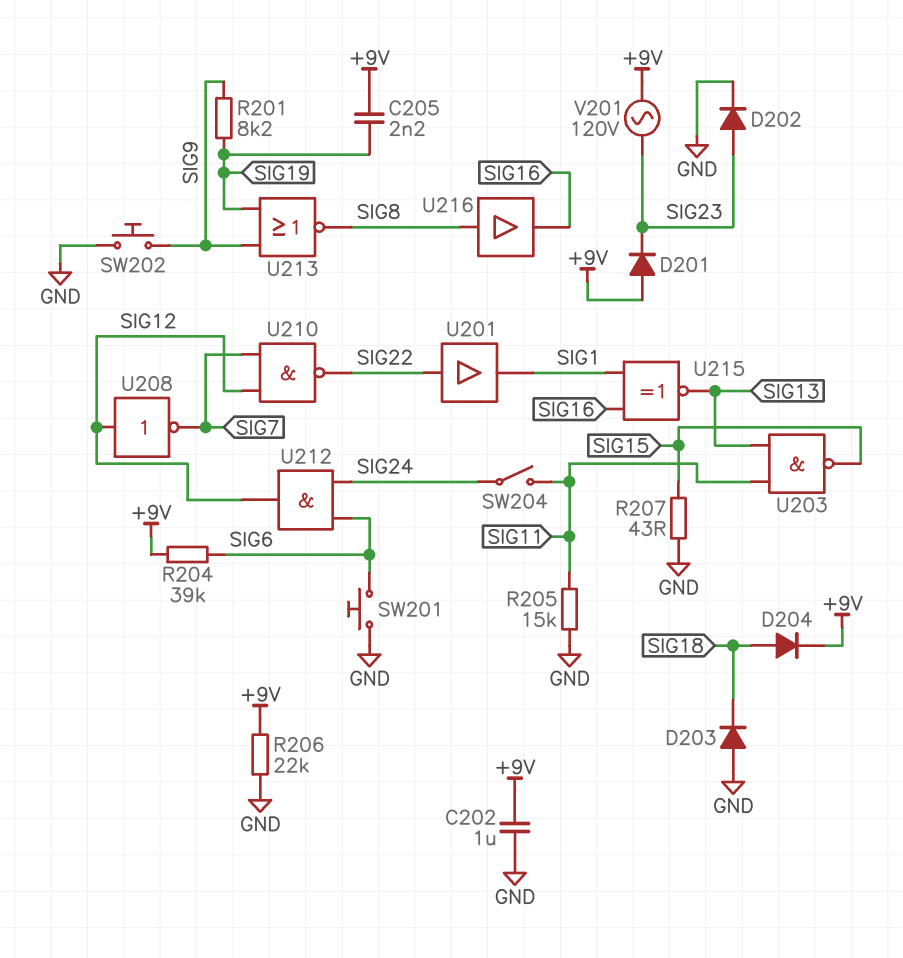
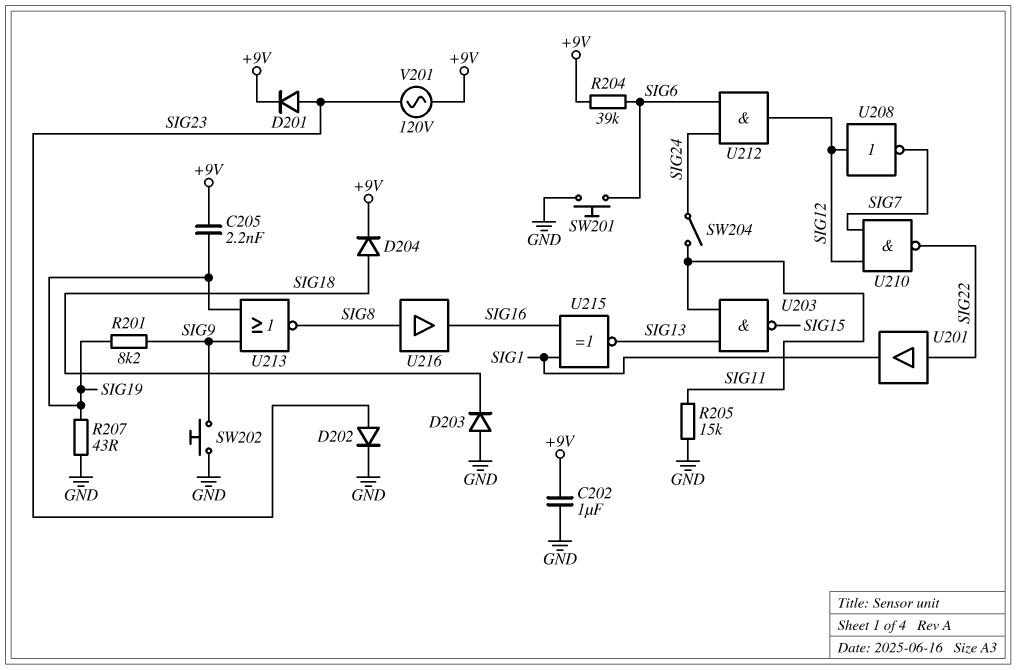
D201: diode (A +9V, K SIG23) -> diode (A SIG23, K +9V)
R206: 22k (+9V, GND) -> none
R207: 43 (GND, SIG15) -> 43 (GND, SIG19)

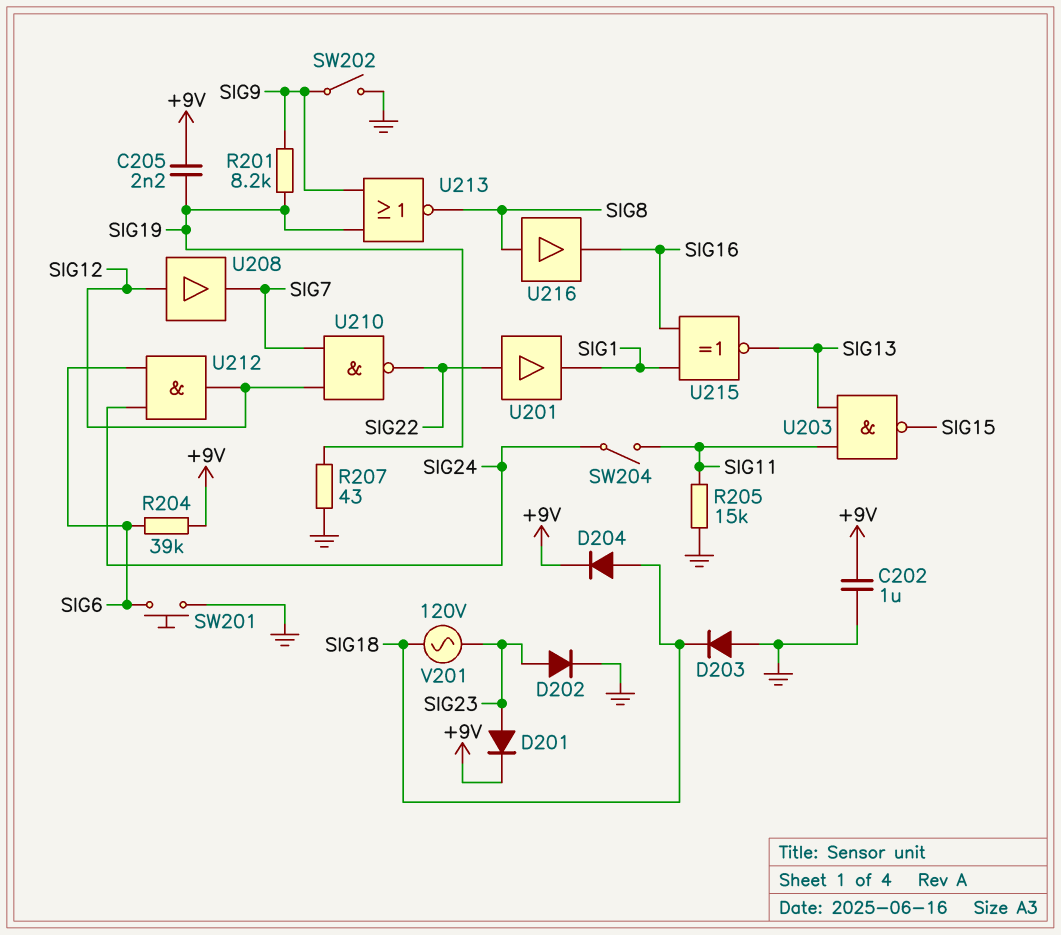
SW202: button (GND, SIG9) -> switch (GND, SIG9)
U208: NOT (in SIG12, out SIG7) -> buffer (in SIG12, out SIG7)
V201: AC 120V (+9V, SIG23) -> AC 120V (SIG18, SIG23)

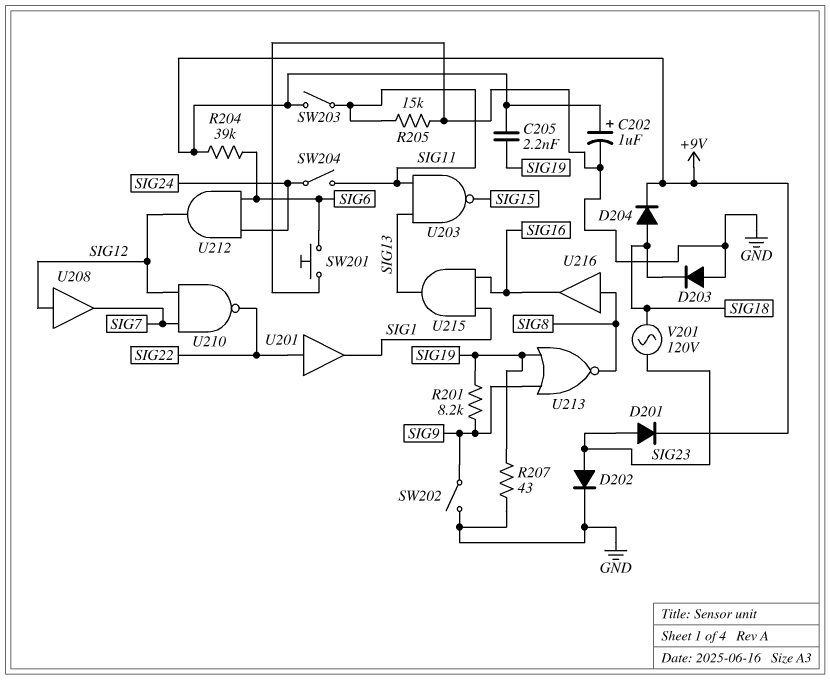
C202: 1uF (+9V, GND) -> 1uF (plus +9V, minus GND)
SW203: none -> switch (+9V, SIG11)
U215: XNOR (in SIG1, in SIG16, out SIG13) -> AND (in SIG1, in SIG16, out SIG13)

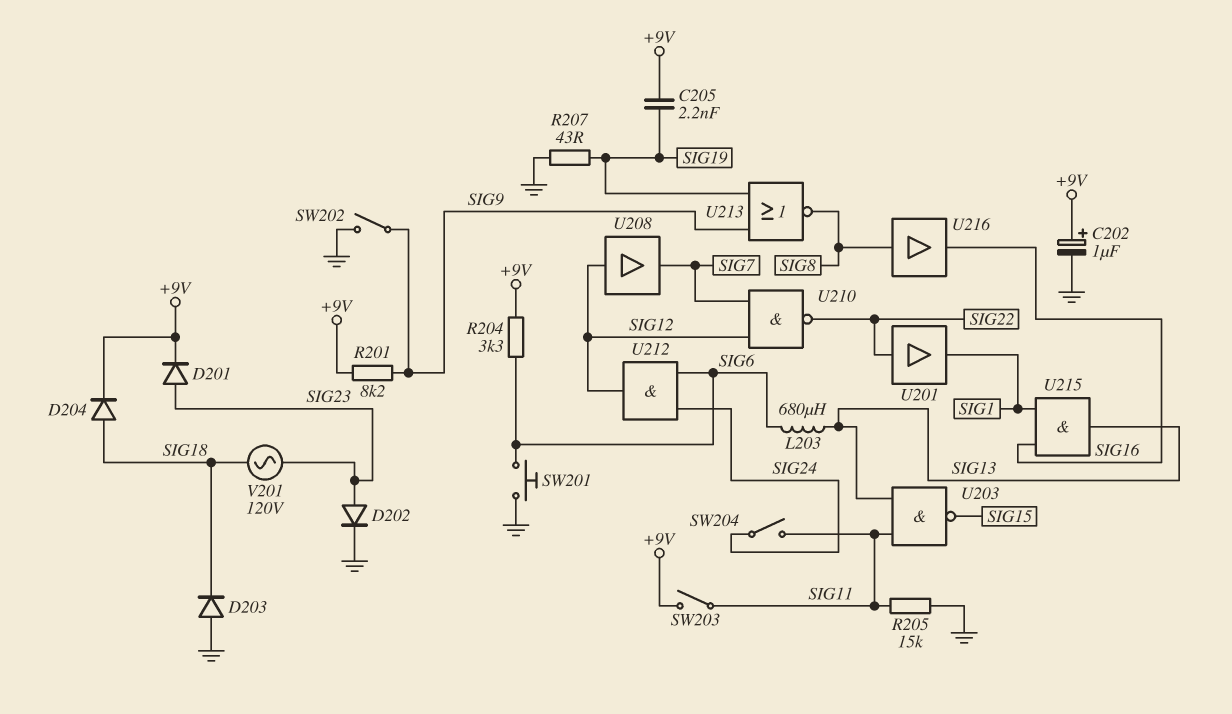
L203: none -> 680uH (SIG6, SIG13)
R201: 8.2k (SIG9, SIG19) -> 8.2k (+9V, SIG9)
R204: 39k (+9V, SIG6) -> 3.3k (+9V, SIG6)

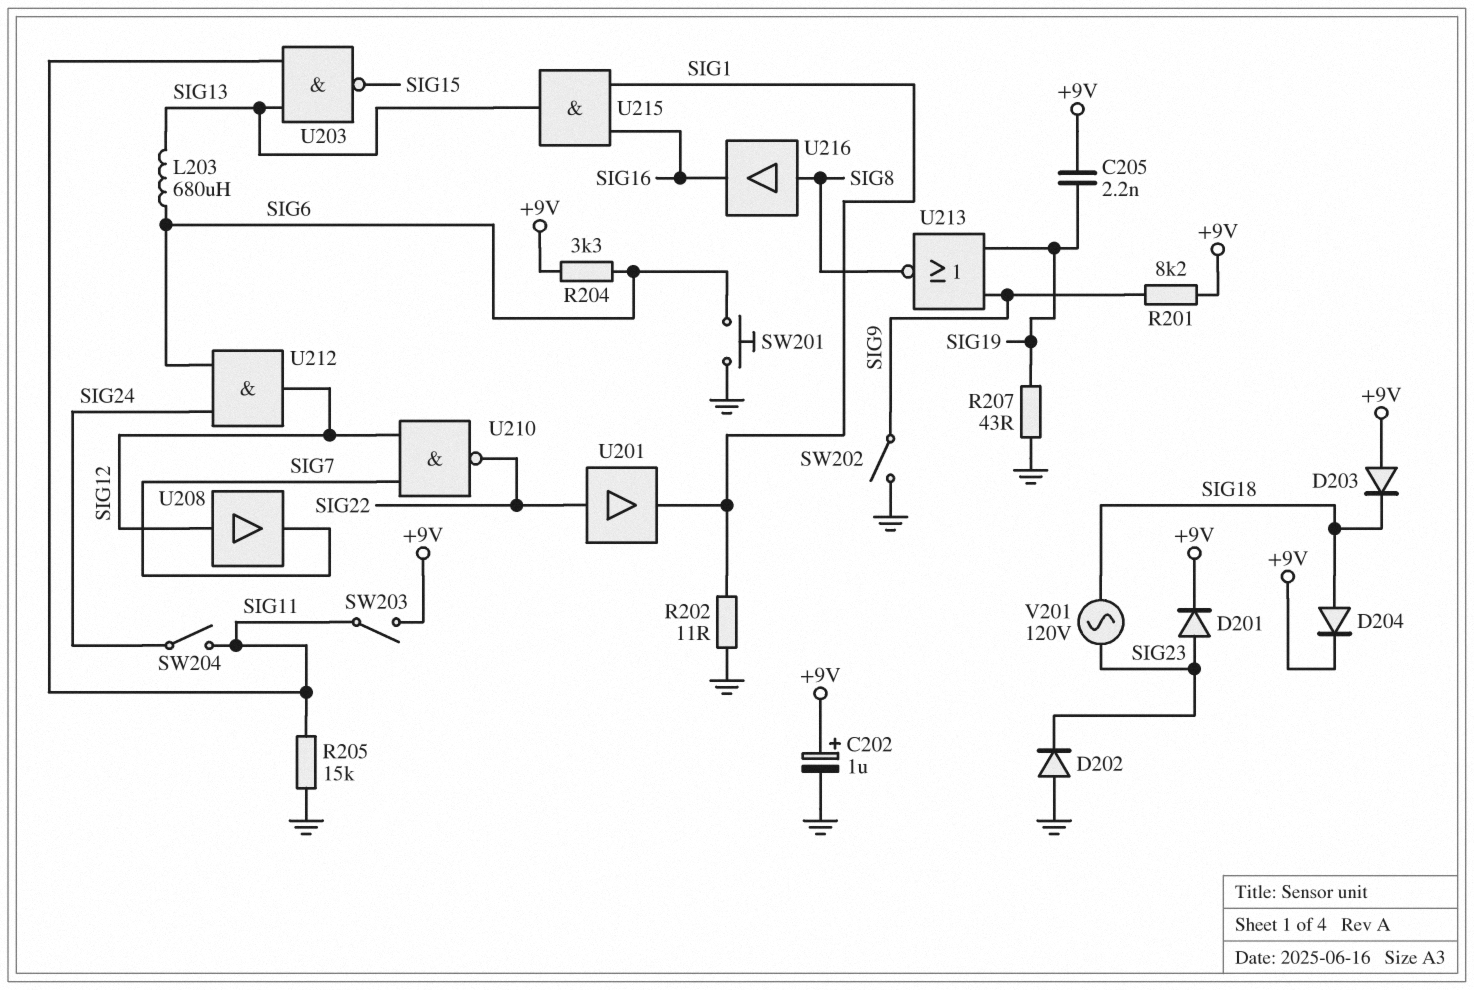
D202: diode (A SIG23, K GND) -> diode (A GND, K SIG23)
D203: diode (A GND, K SIG18) -> diode (A +9V, K SIG18)
R202: none -> 11 (GND, SIG1)

